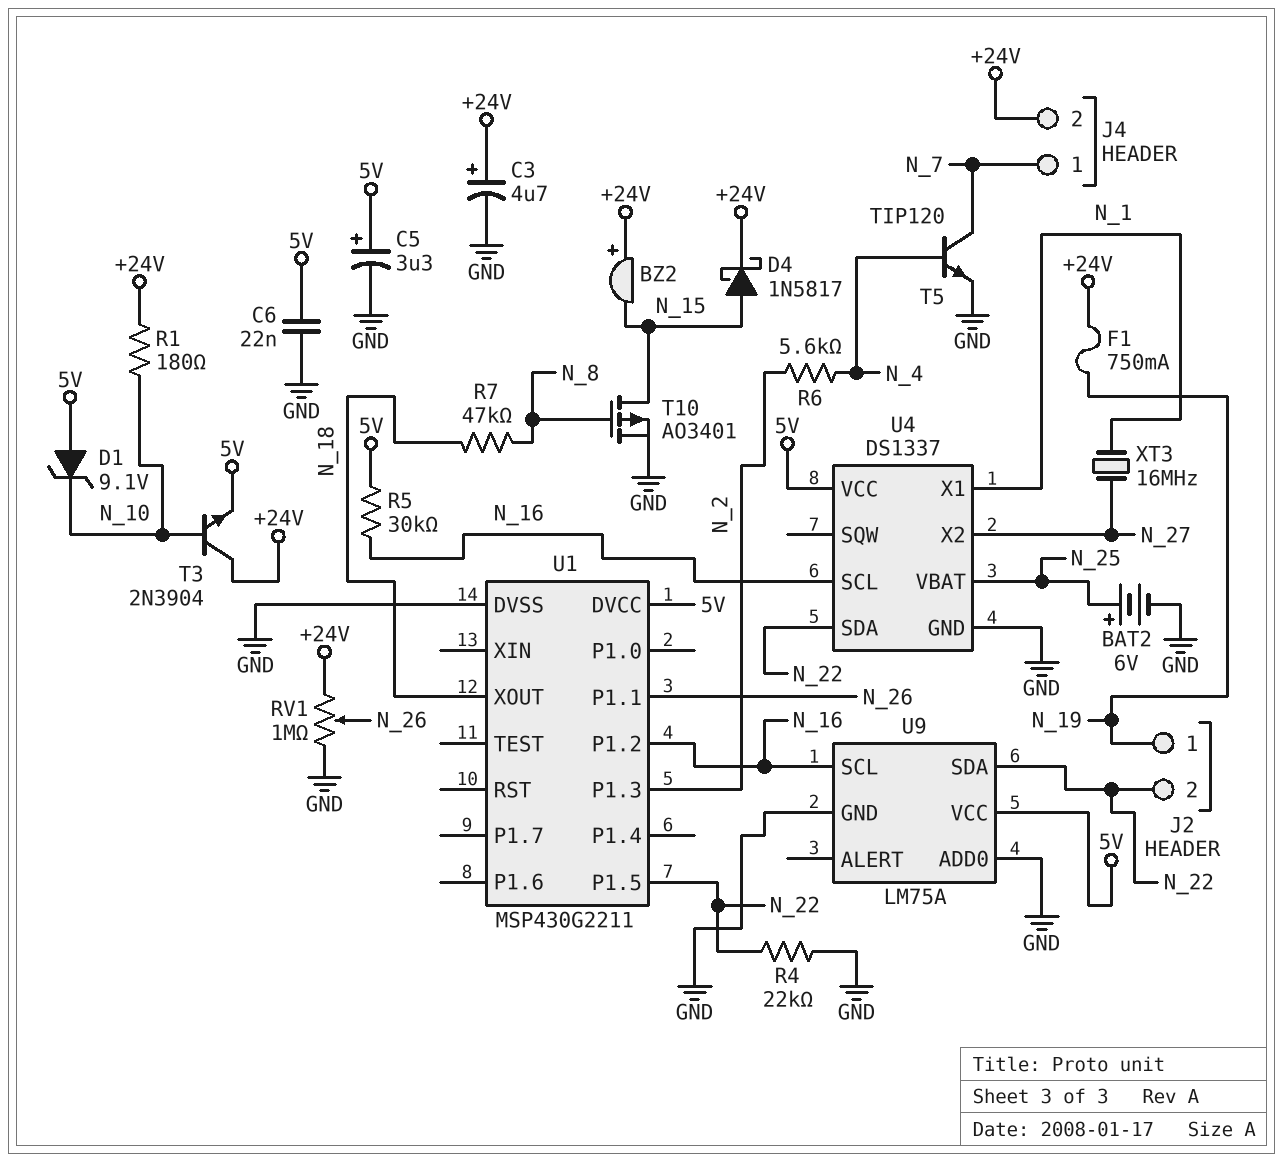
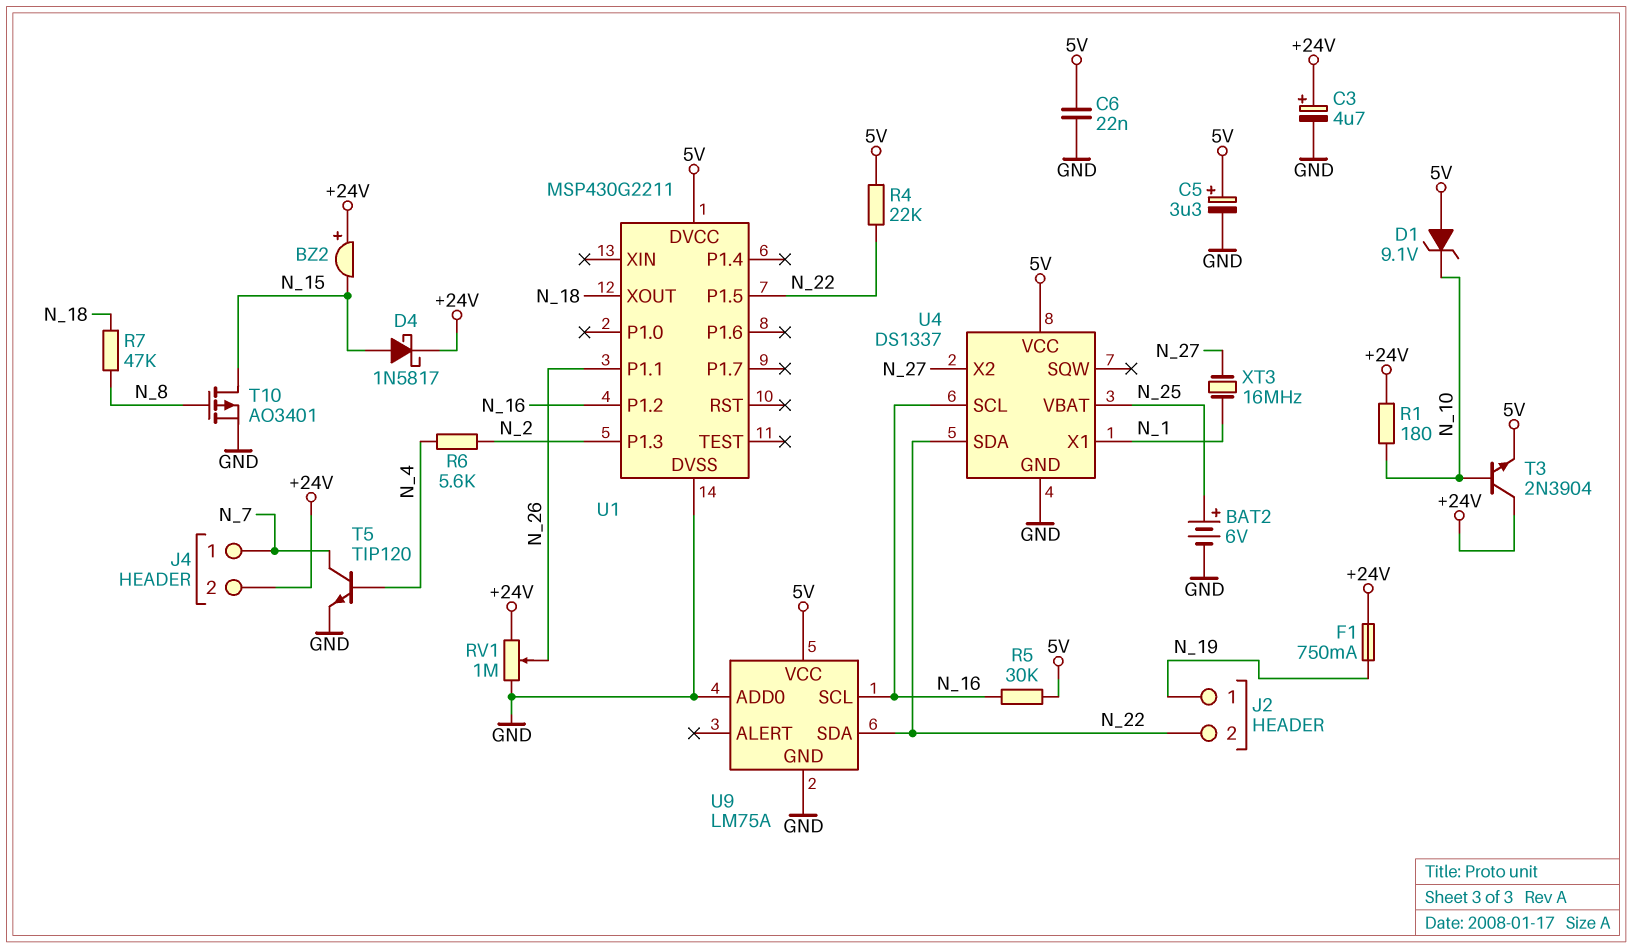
R4: 22k (GND, N_22) -> 22k (5V, N_22)

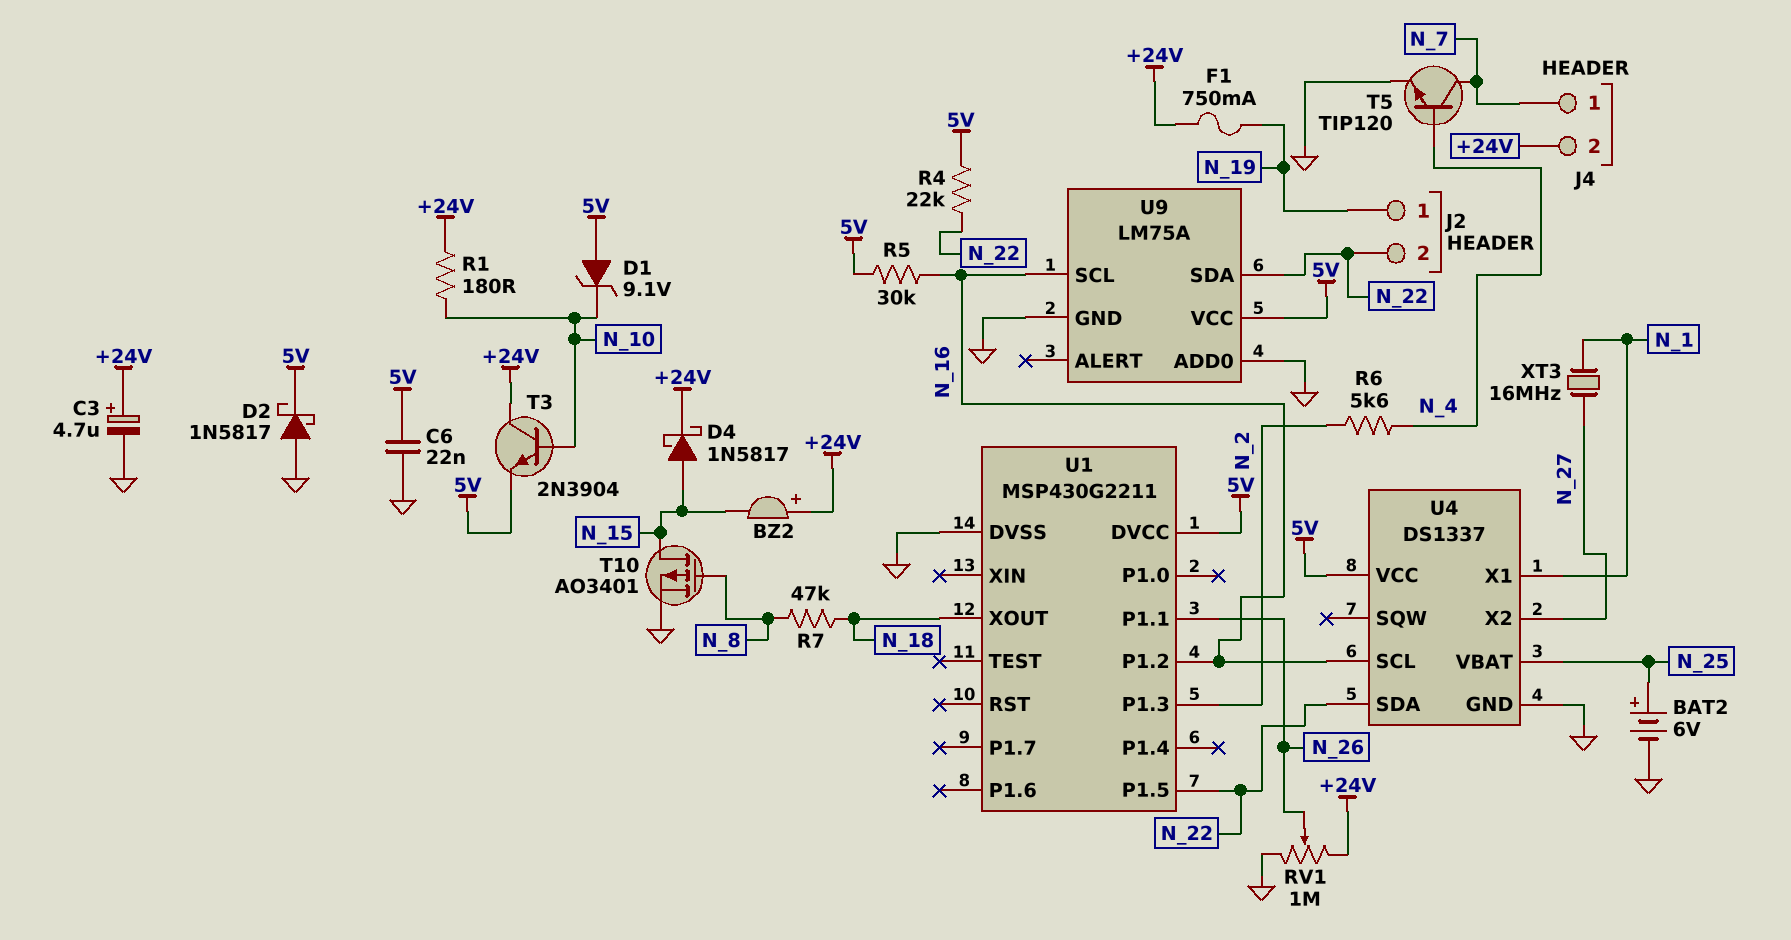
C5: 3.3uF (plus 5V, minus GND) -> none
D2: none -> schottky 1N5817 (A GND, K 5V)

